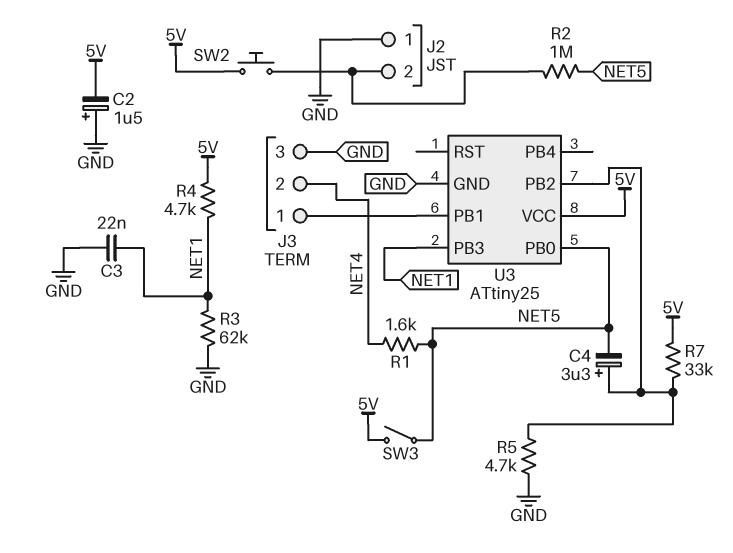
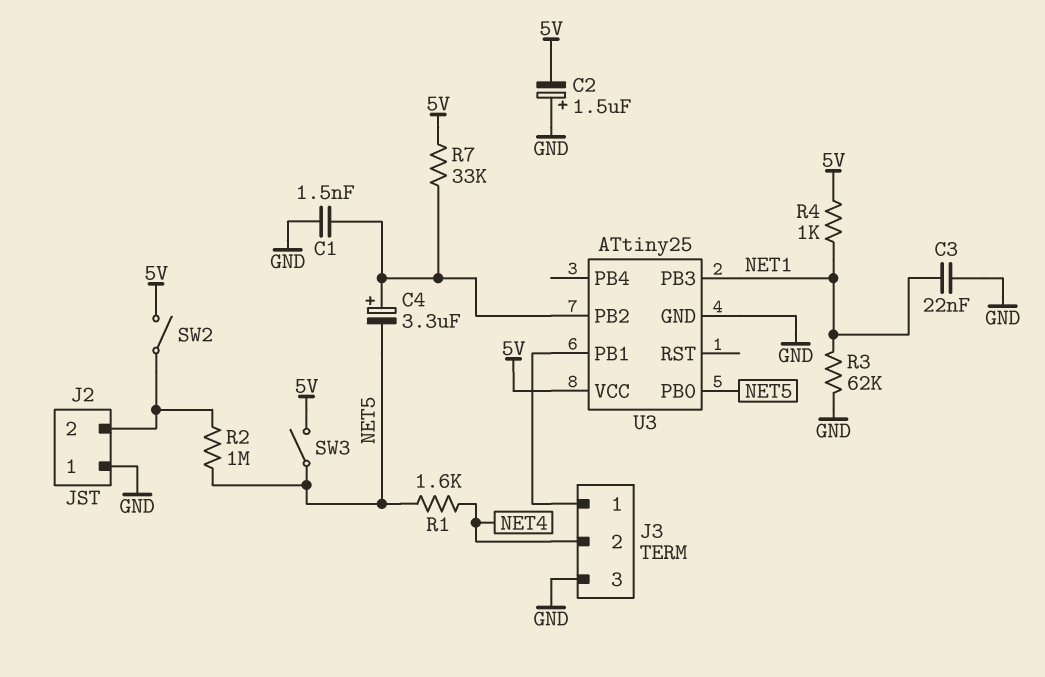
C1: none -> 1.5nF (GND, U3/PB2)
R4: 4.7k (5V, NET1) -> 1k (5V, NET1)
R5: 4.7k (GND, U3/PB2) -> none
SW2: button (5V, J2/2) -> switch (5V, J2/2)

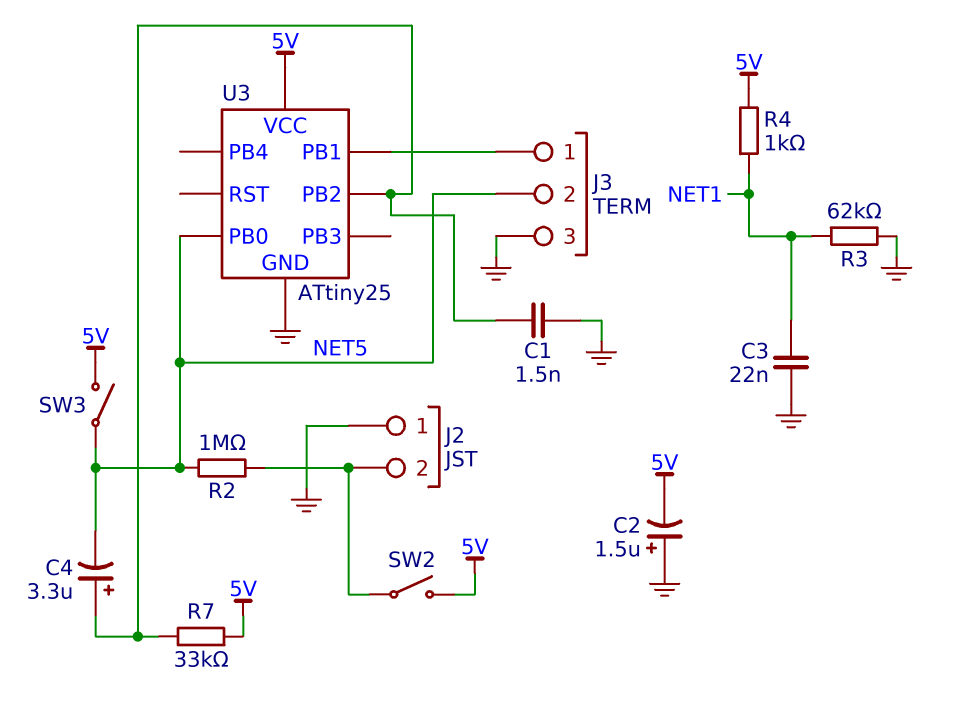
J3 pin 2: NET4 -> NET5
R1: 1.6k (NET4, NET5) -> none
U3 pin PB3: NET1 -> none

